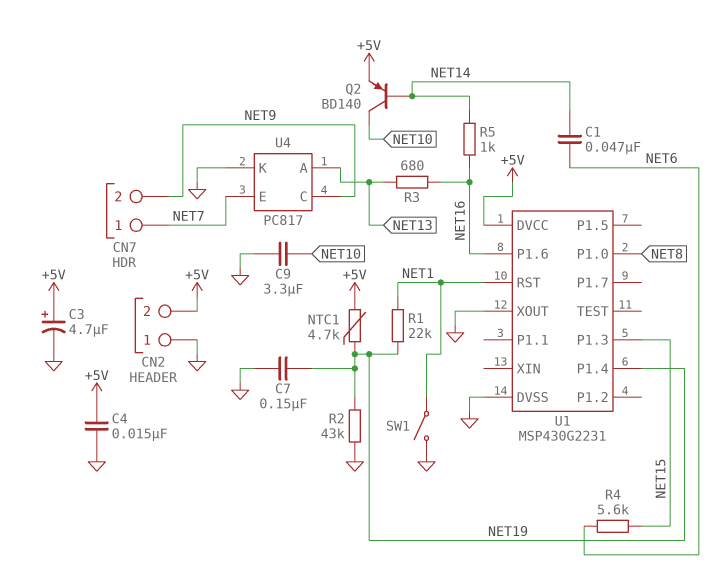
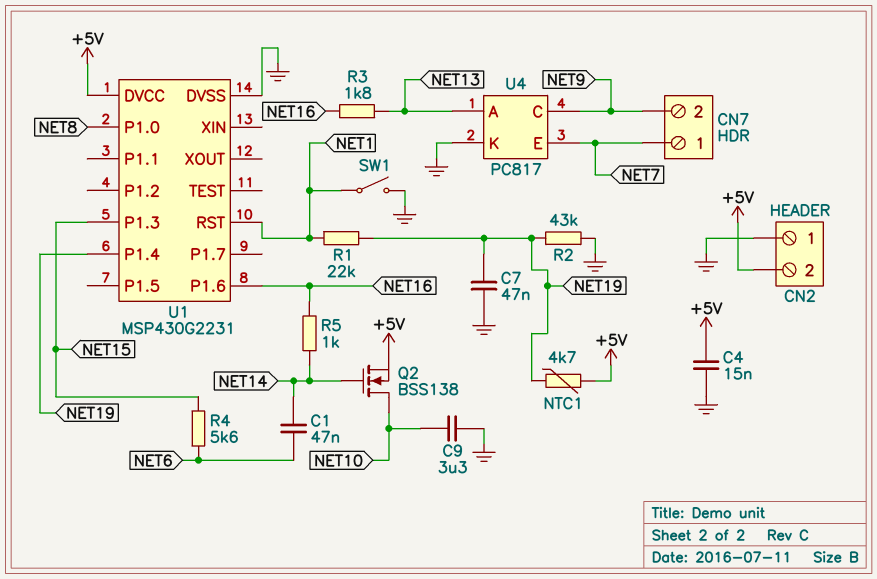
C3: 4.7uF (plus +5V, minus GND) -> none
C7: 150nF (GND, NET19) -> 47nF (GND, NET19)
Q2: PNP BD140 (B NET14, C NET10, E +5V) -> NMOS BSS138 (G NET14, D NET10, S +5V)
R3: 680 (NET13, NET16) -> 1.8k (NET13, NET16)
U1 pin XOUT: GND -> none

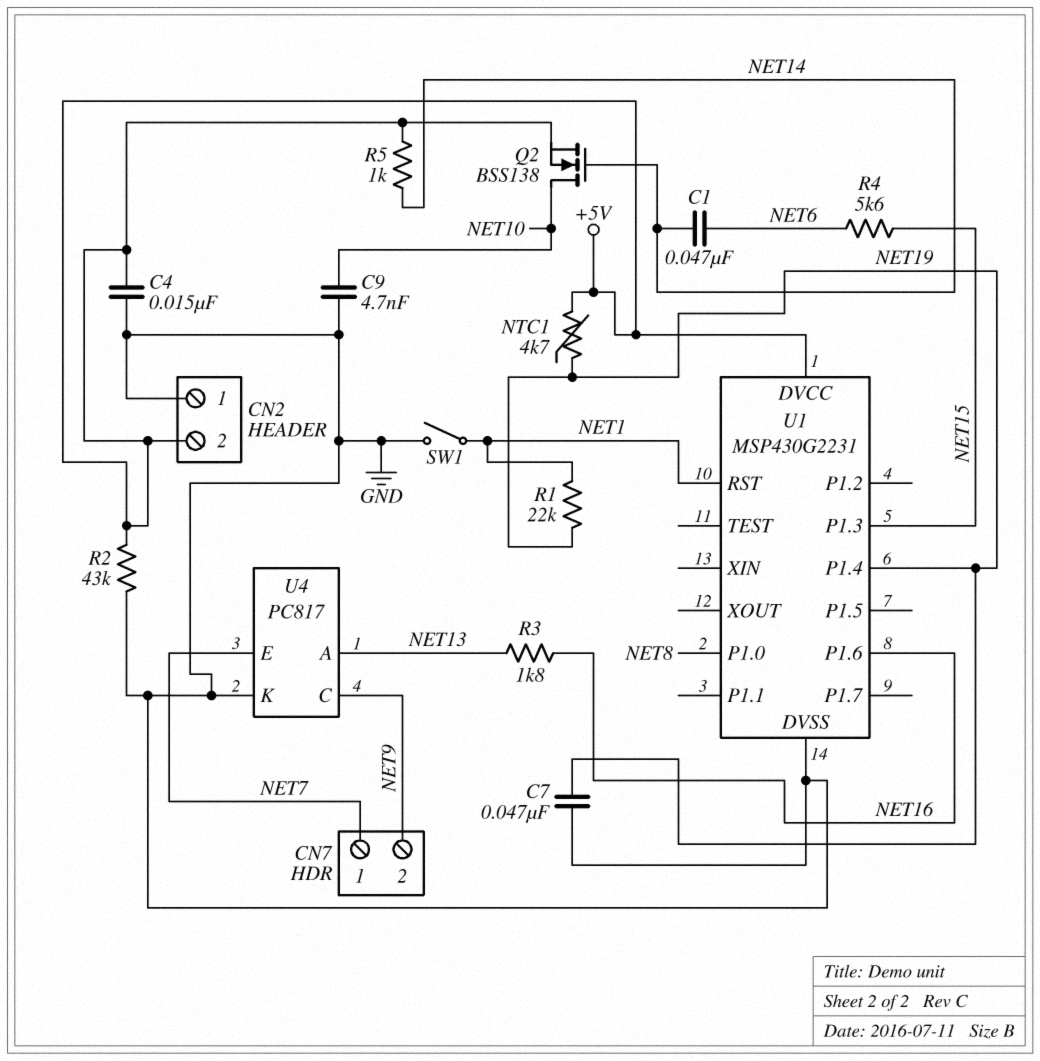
C9: 3.3uF (GND, NET10) -> 4.7nF (GND, NET10)
R2: 43k (GND, NET19) -> 43k (+5V, GND)
R5: 1k (NET14, NET16) -> 1k (+5V, NET14)

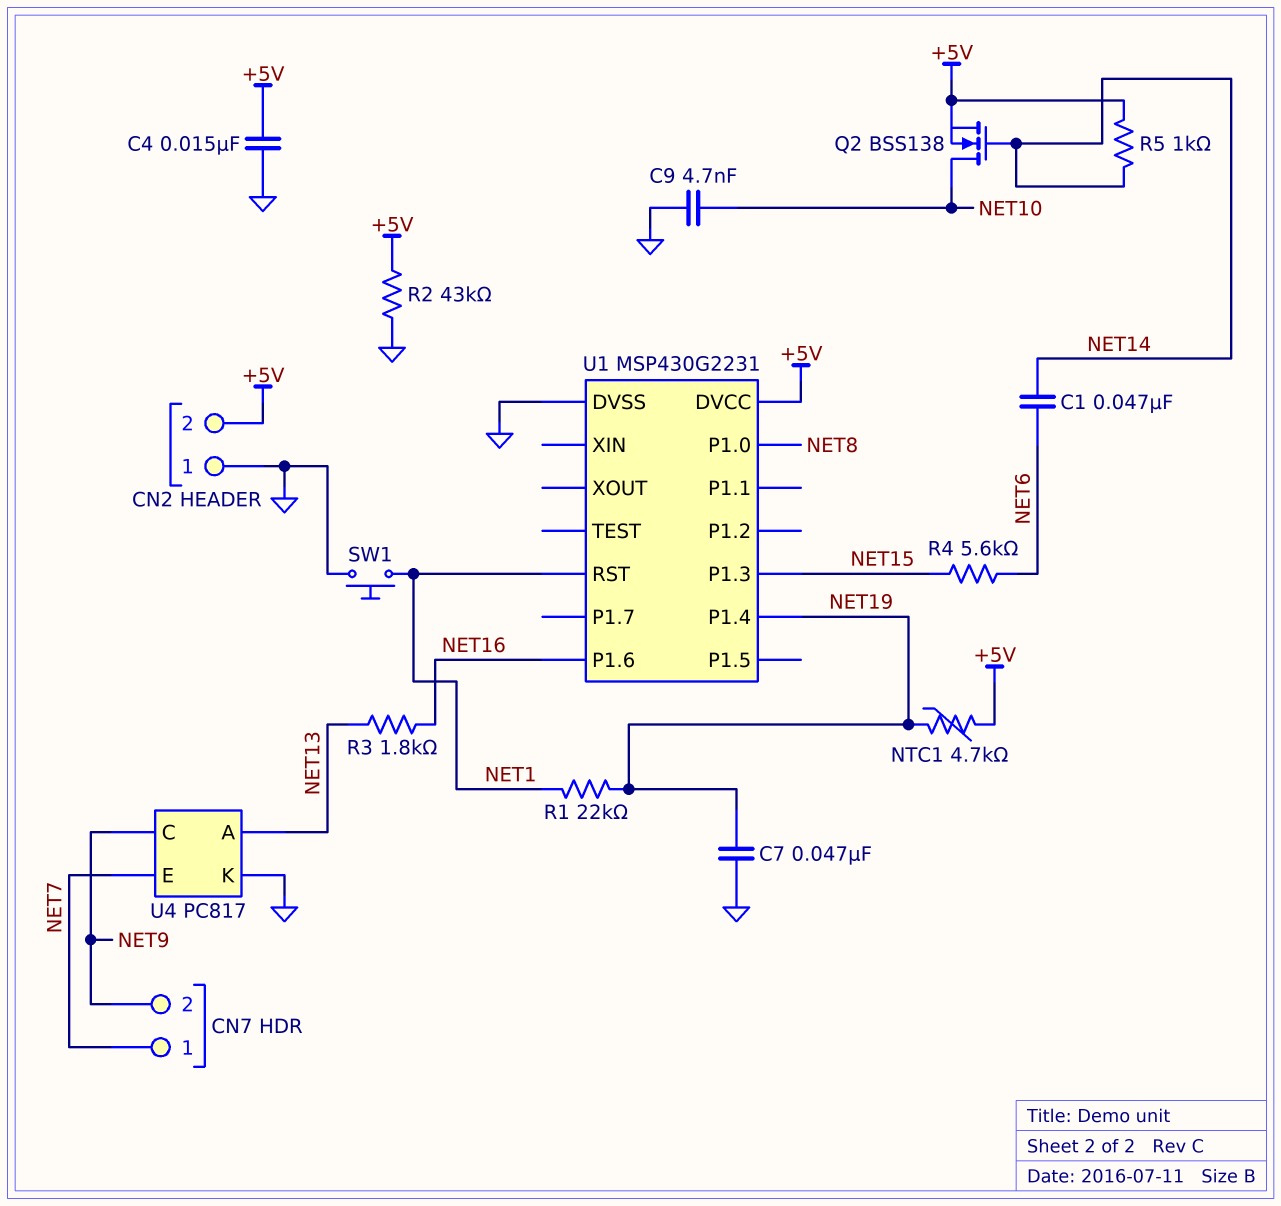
SW1: switch (GND, NET1) -> button (GND, NET1)

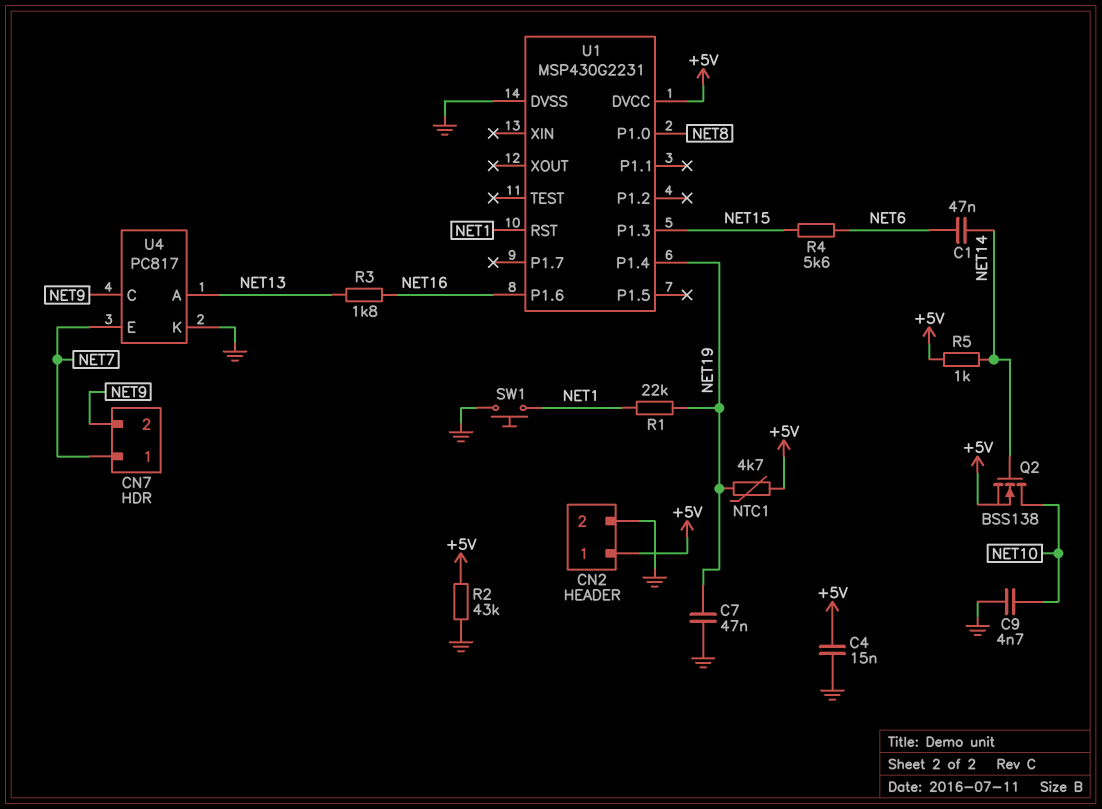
CN2 pin 1: GND -> +5V
CN2 pin 2: +5V -> GND

